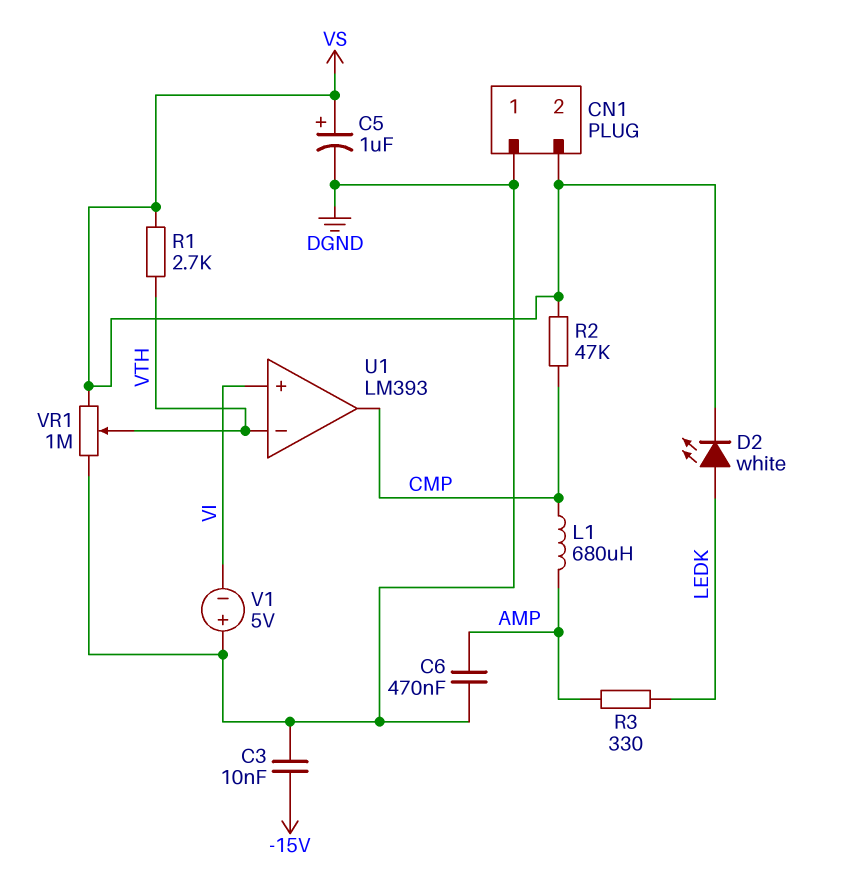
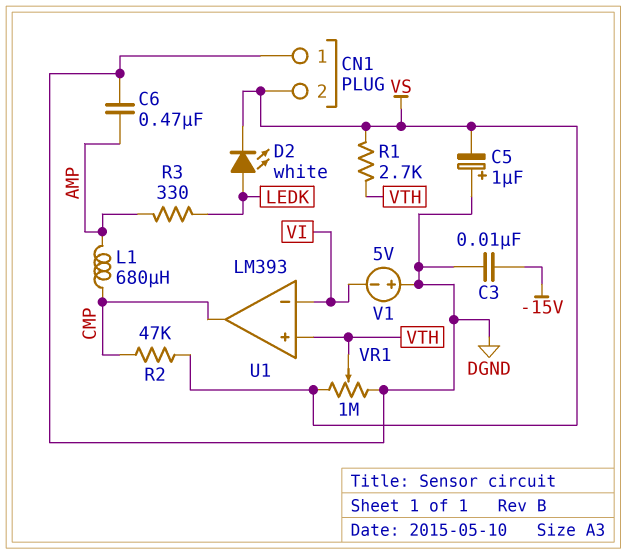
C5: 1uF (plus VS, minus DGND) -> 1uF (plus DGND, minus VS)
U1 pin in+: VI -> VTH
U1 pin in-: VTH -> VI

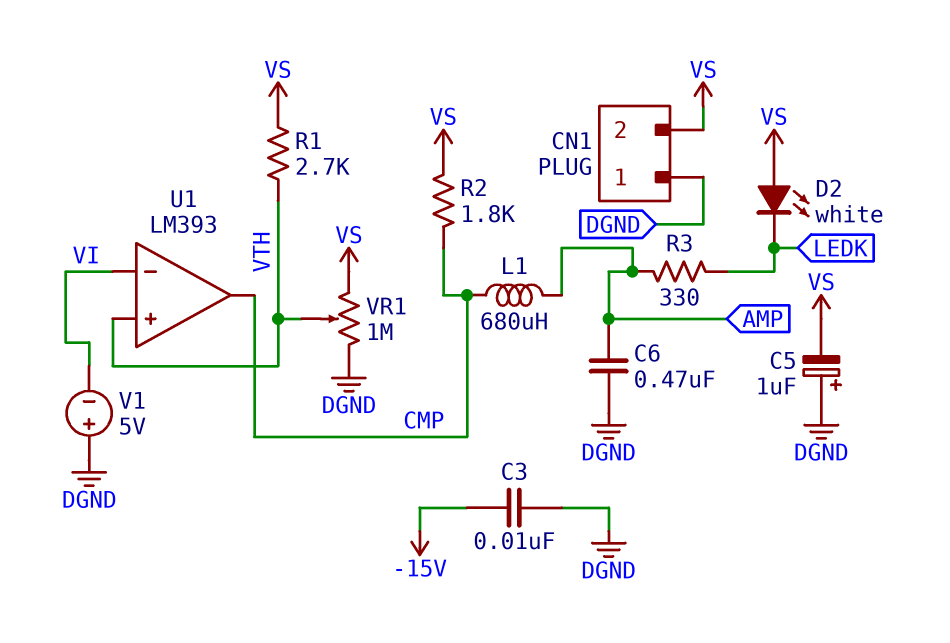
D2: LED white (A LEDK, K VS) -> LED white (A VS, K LEDK)
R2: 47k (CMP, VS) -> 1.8k (CMP, VS)

